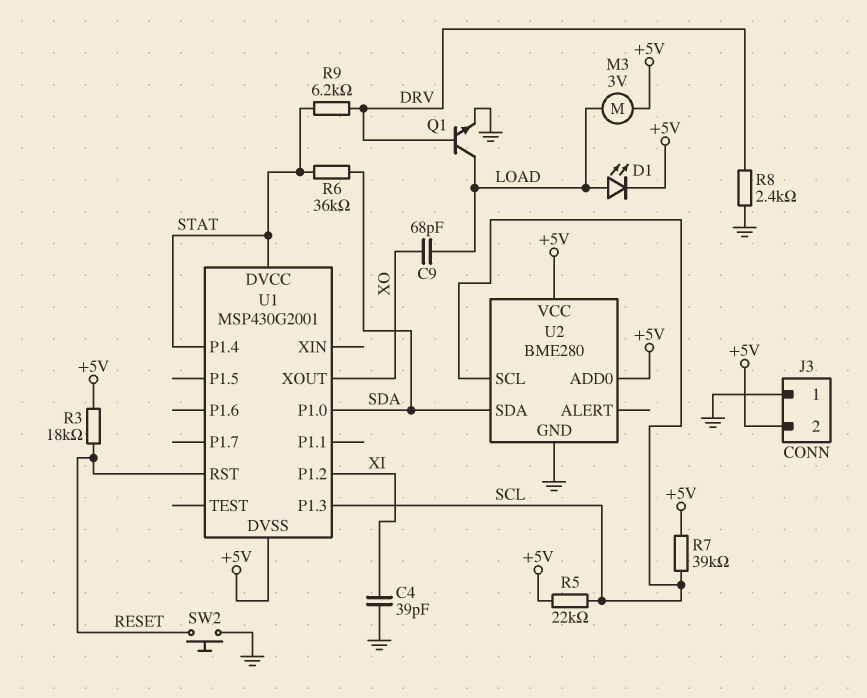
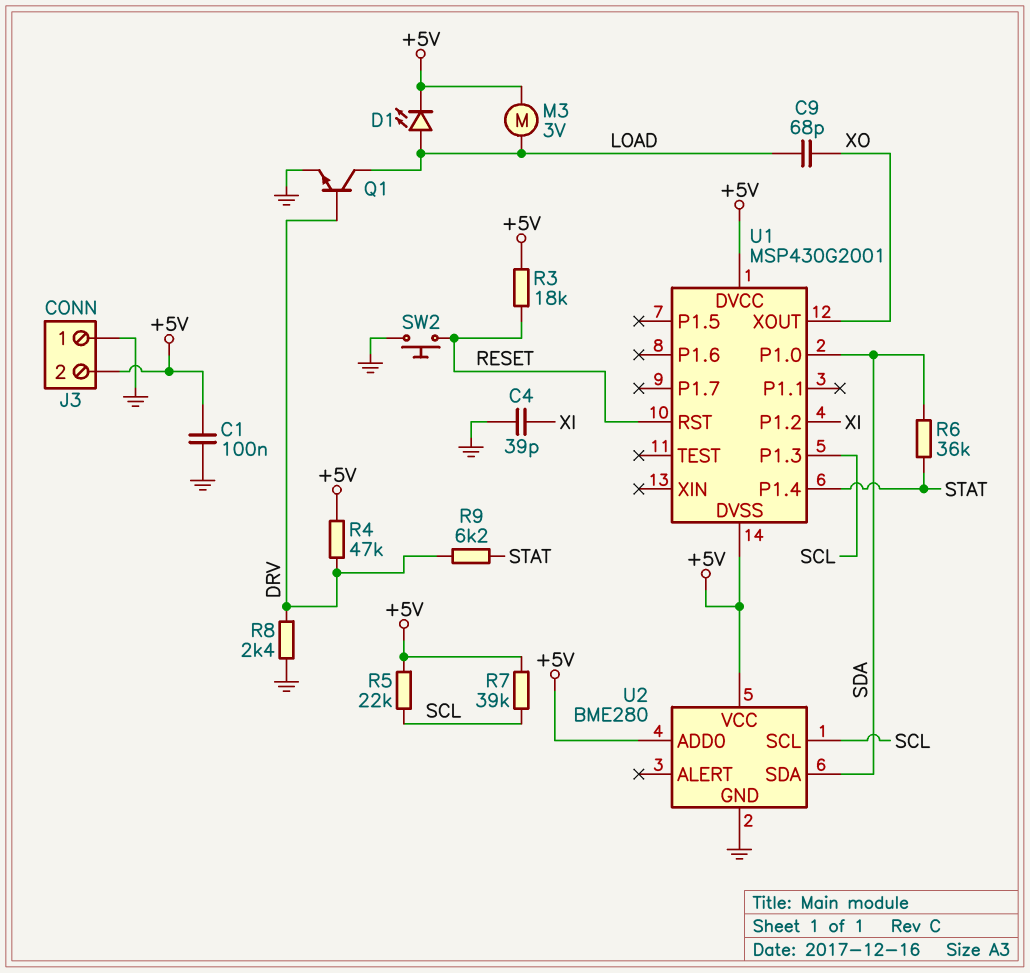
C1: none -> 100nF (+5V, GND)
R4: none -> 47k (+5V, DRV)
U1 pin DVCC: STAT -> +5V

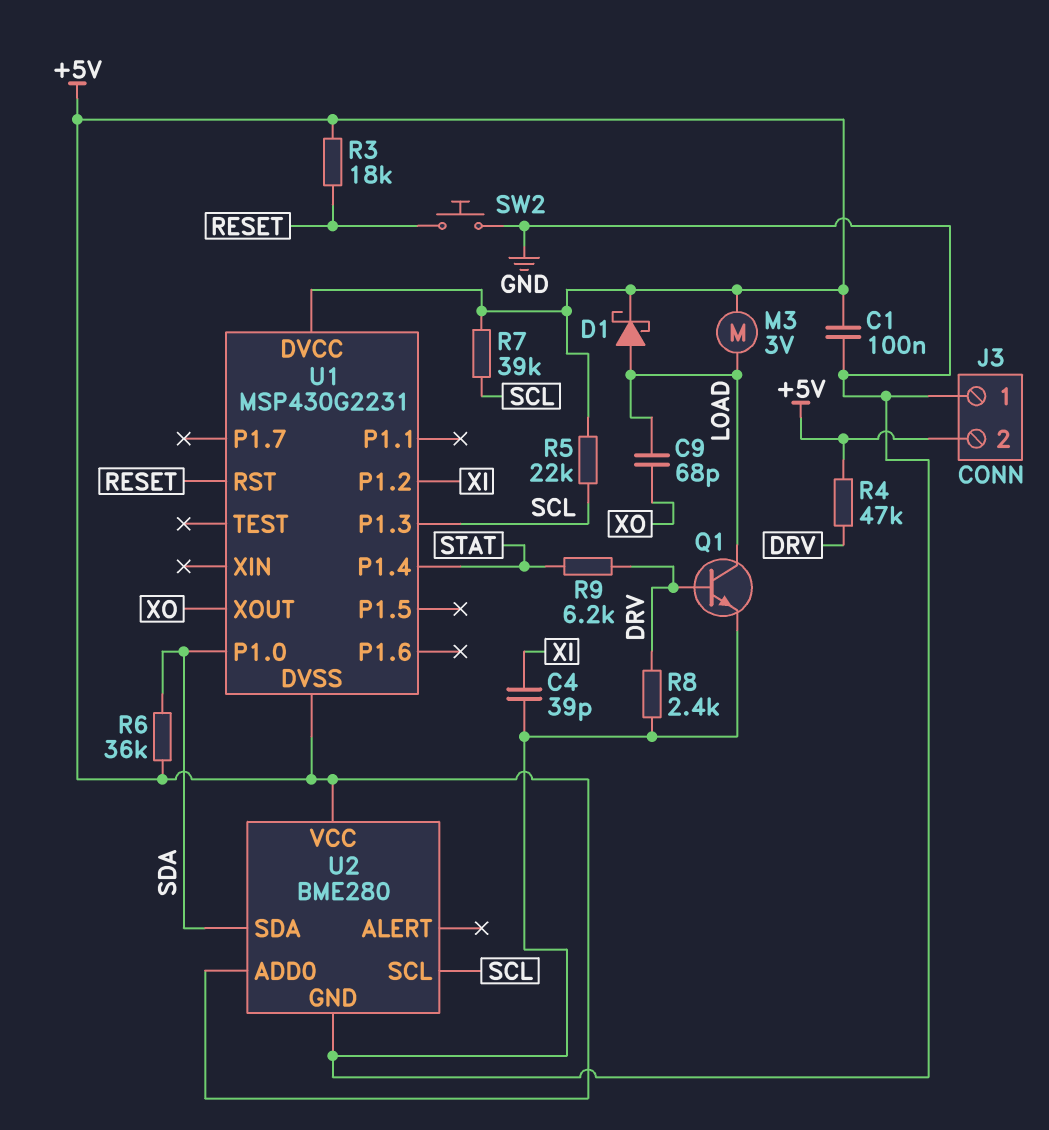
D1: LED (A LOAD, K +5V) -> schottky (A LOAD, K +5V)
R6: 36k (SDA, STAT) -> 36k (+5V, SDA)
U1: MSP430G2001 -> MSP430G2231

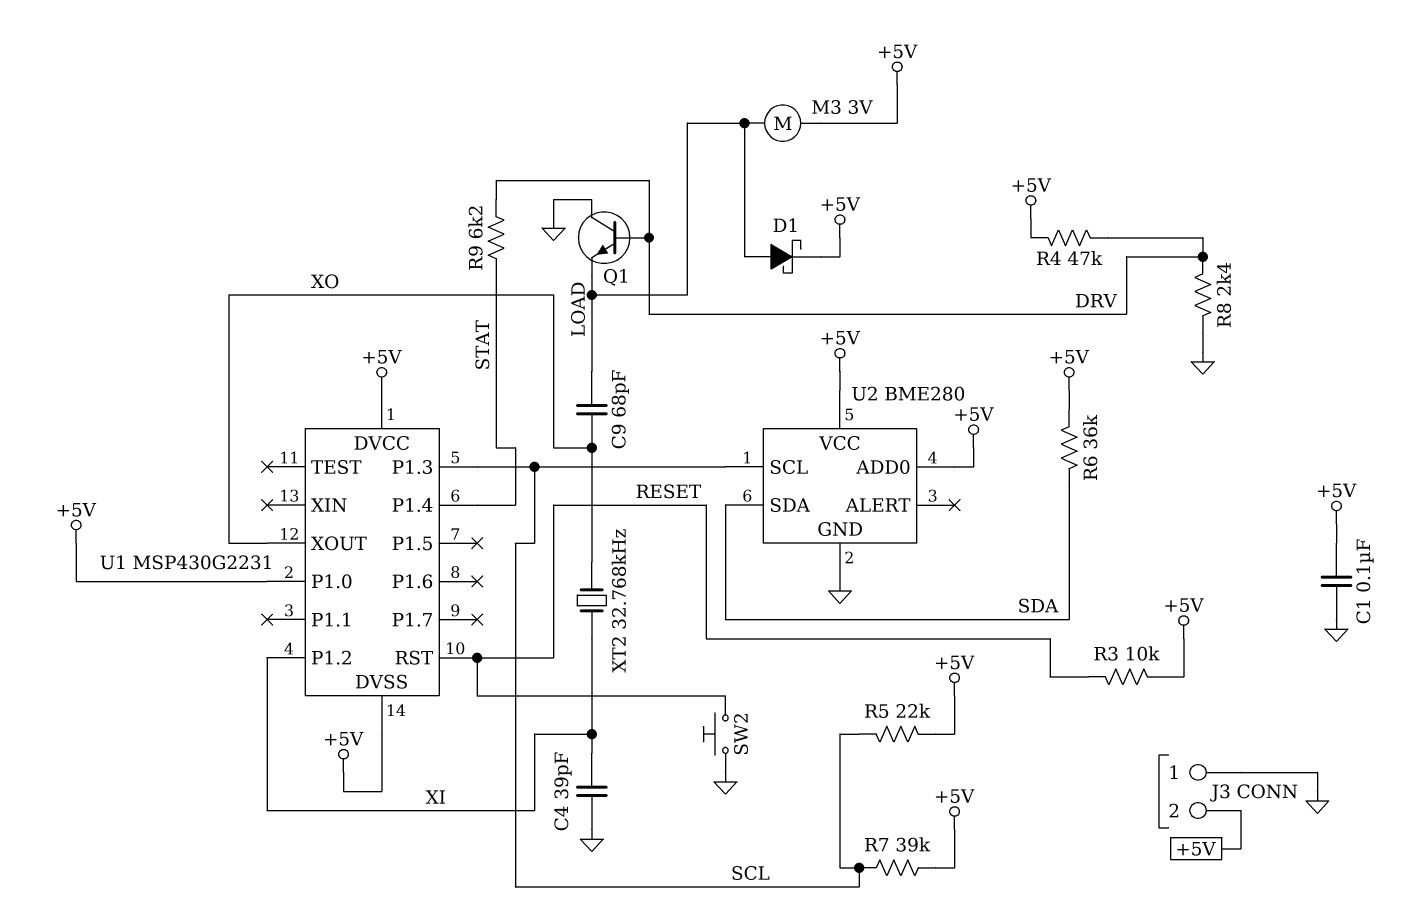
Q1: NPN (B DRV, C LOAD, E GND) -> NPN (B DRV, C GND, E LOAD)
R3: 18k (+5V, RESET) -> 10k (+5V, RESET)
U1 pin P1.0: SDA -> +5V
XT2: none -> 32.768kHz (XI, XO)

